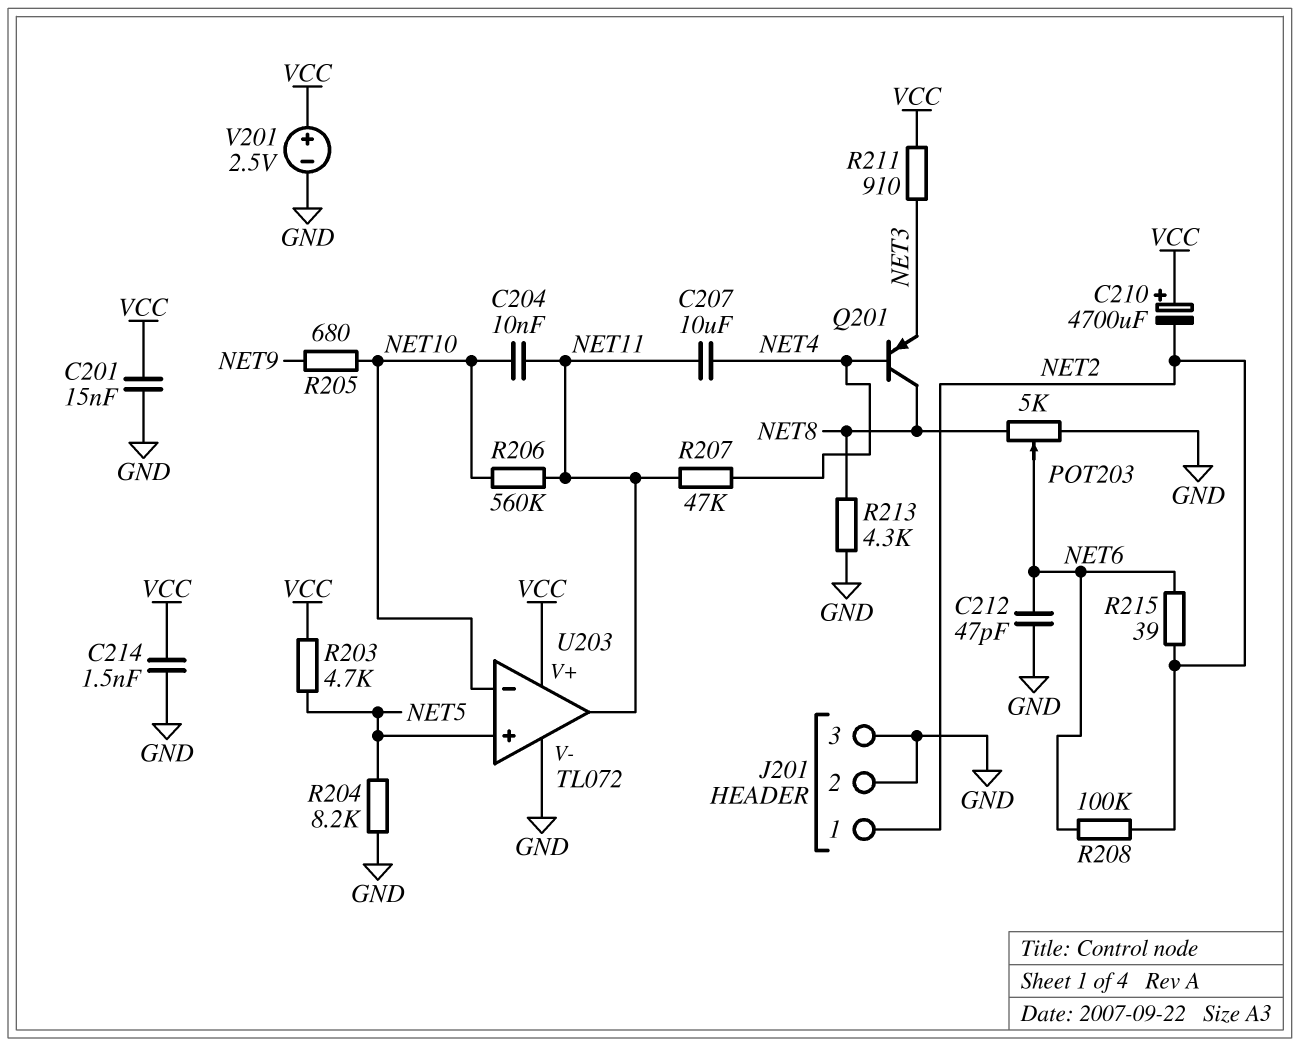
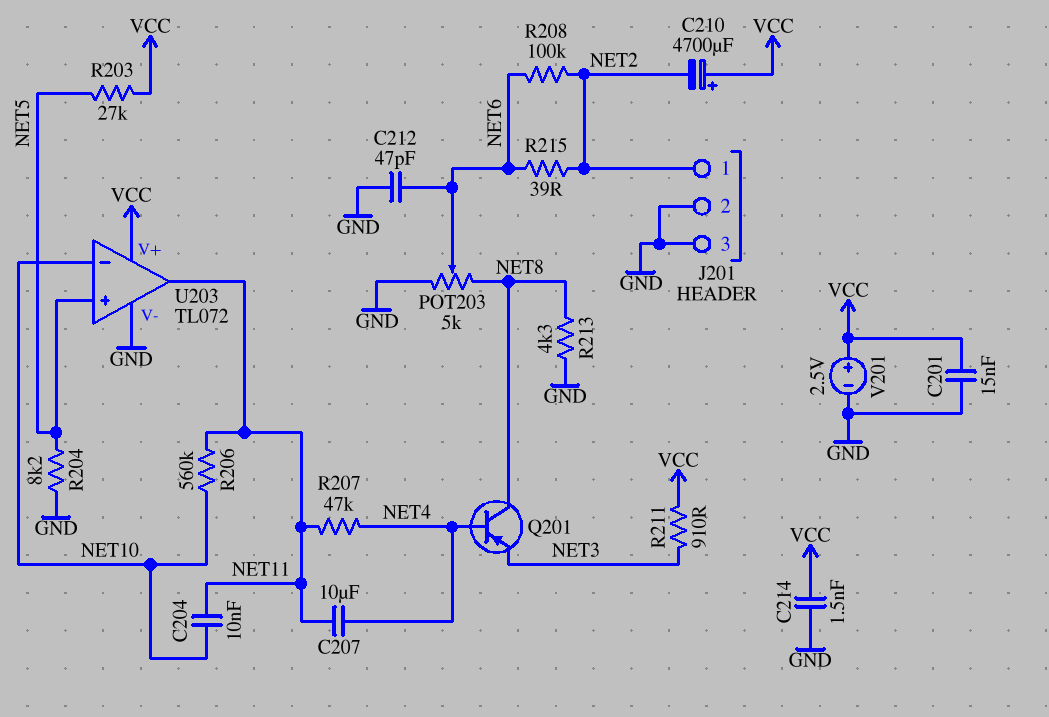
R203: 4.7k (NET5, VCC) -> 27k (NET5, VCC)
R205: 680 (NET9, NET10) -> none

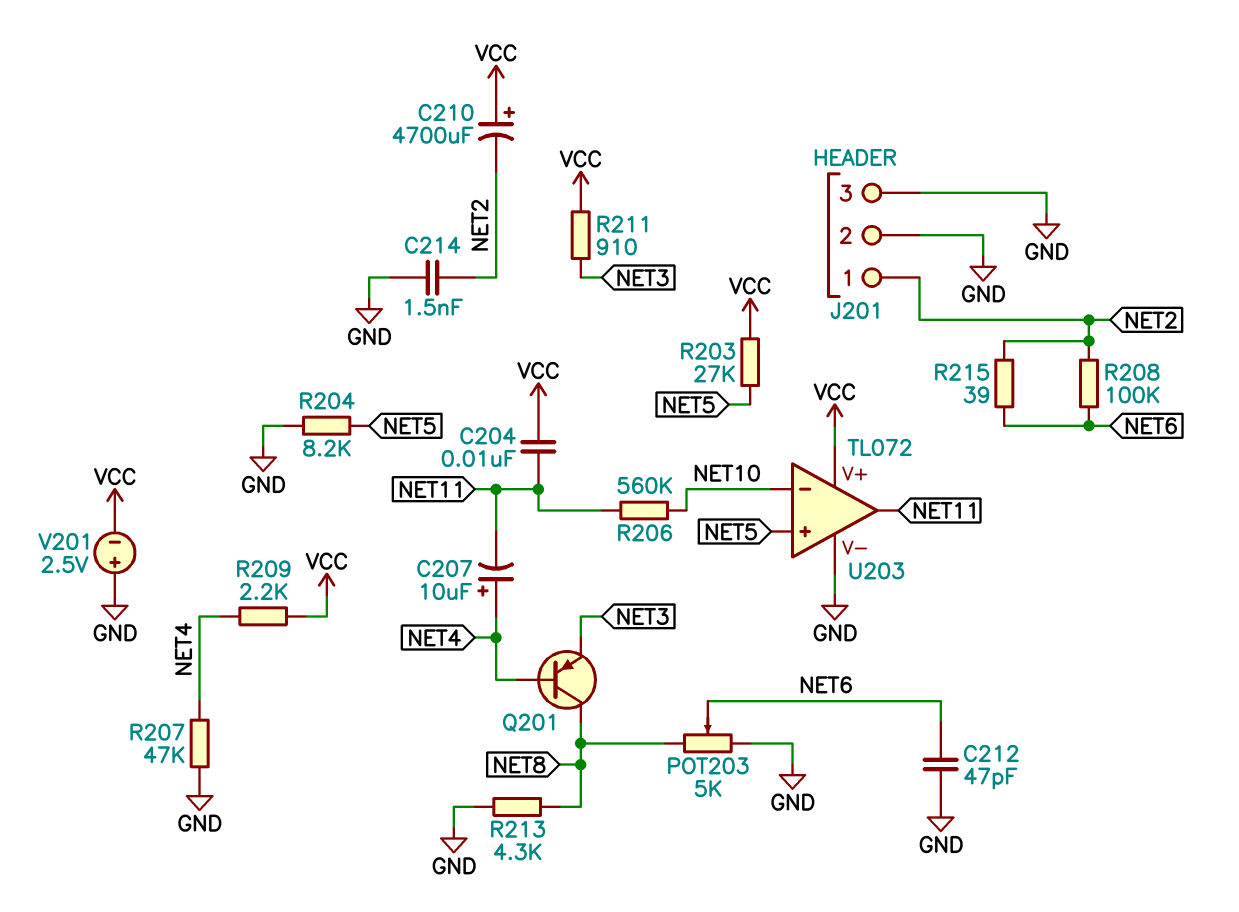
C201: 15nF (GND, VCC) -> none
C204: 10nF (NET10, NET11) -> 10nF (NET11, VCC)
C207: 10uF (NET4, NET11) -> 10uF (plus NET4, minus NET11)
C214: 1.5nF (GND, VCC) -> 1.5nF (GND, NET2)
R207: 47k (NET4, NET11) -> 47k (GND, NET4)
R209: none -> 2.2k (NET4, VCC)
V201: 2.5V (plus VCC, minus GND) -> 2.5V (plus GND, minus VCC)

